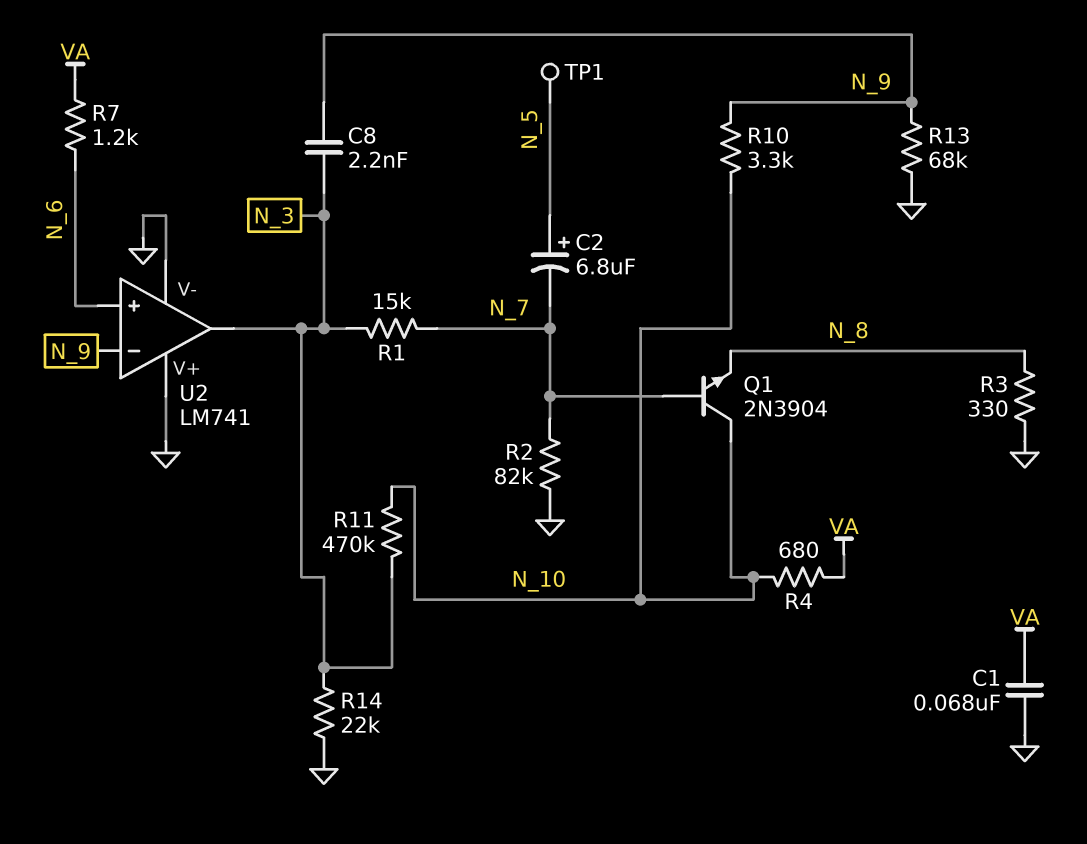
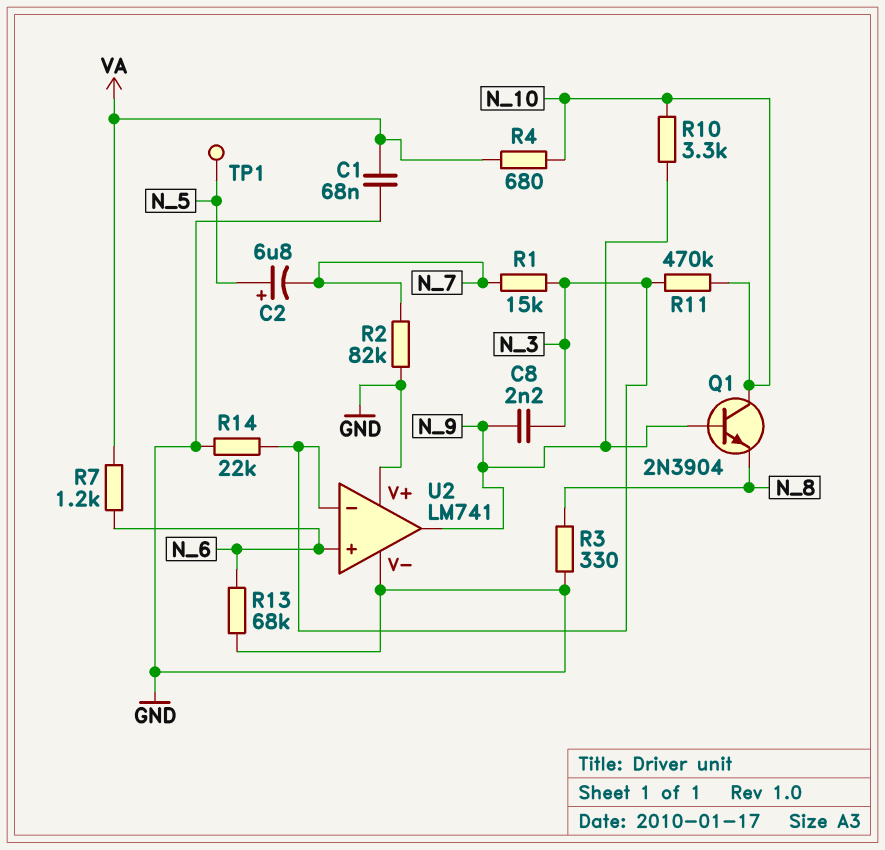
Q1: NPN 2N3904 (B N_7, C N_10, E N_8) -> NPN 2N3904 (B N_9, C N_10, E N_8)
R13: 68k (GND, N_9) -> 68k (GND, N_6)
U2 pin in-: N_9 -> N_3
U2 pin out: N_3 -> N_9

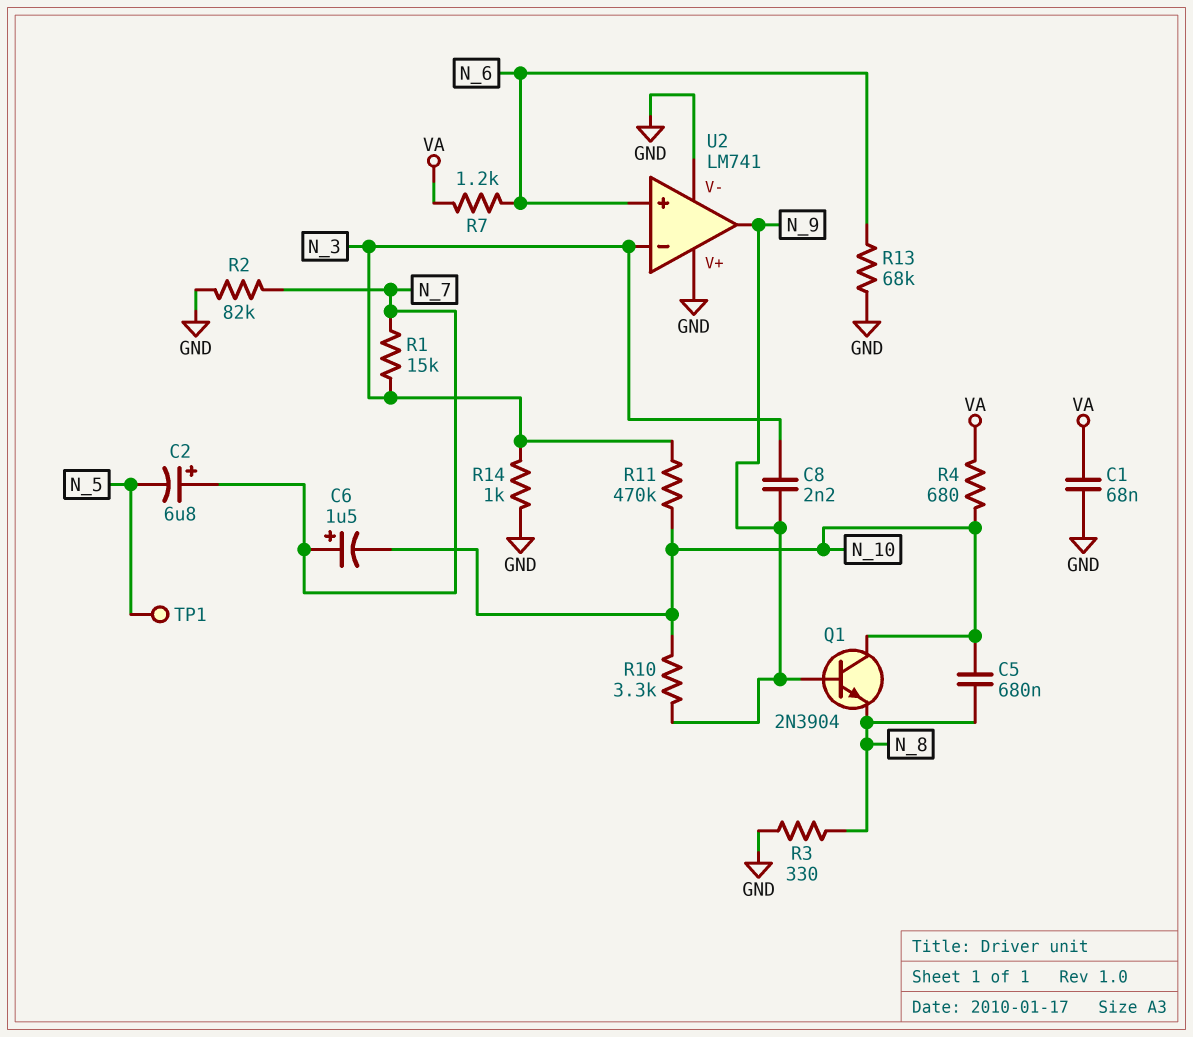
C2: 6.8uF (plus N_5, minus N_7) -> 6.8uF (plus N_7, minus N_5)
C5: none -> 680nF (N_8, N_10)
C6: none -> 1.5uF (plus N_7, minus N_10)
R14: 22k (GND, N_3) -> 1k (GND, N_3)

